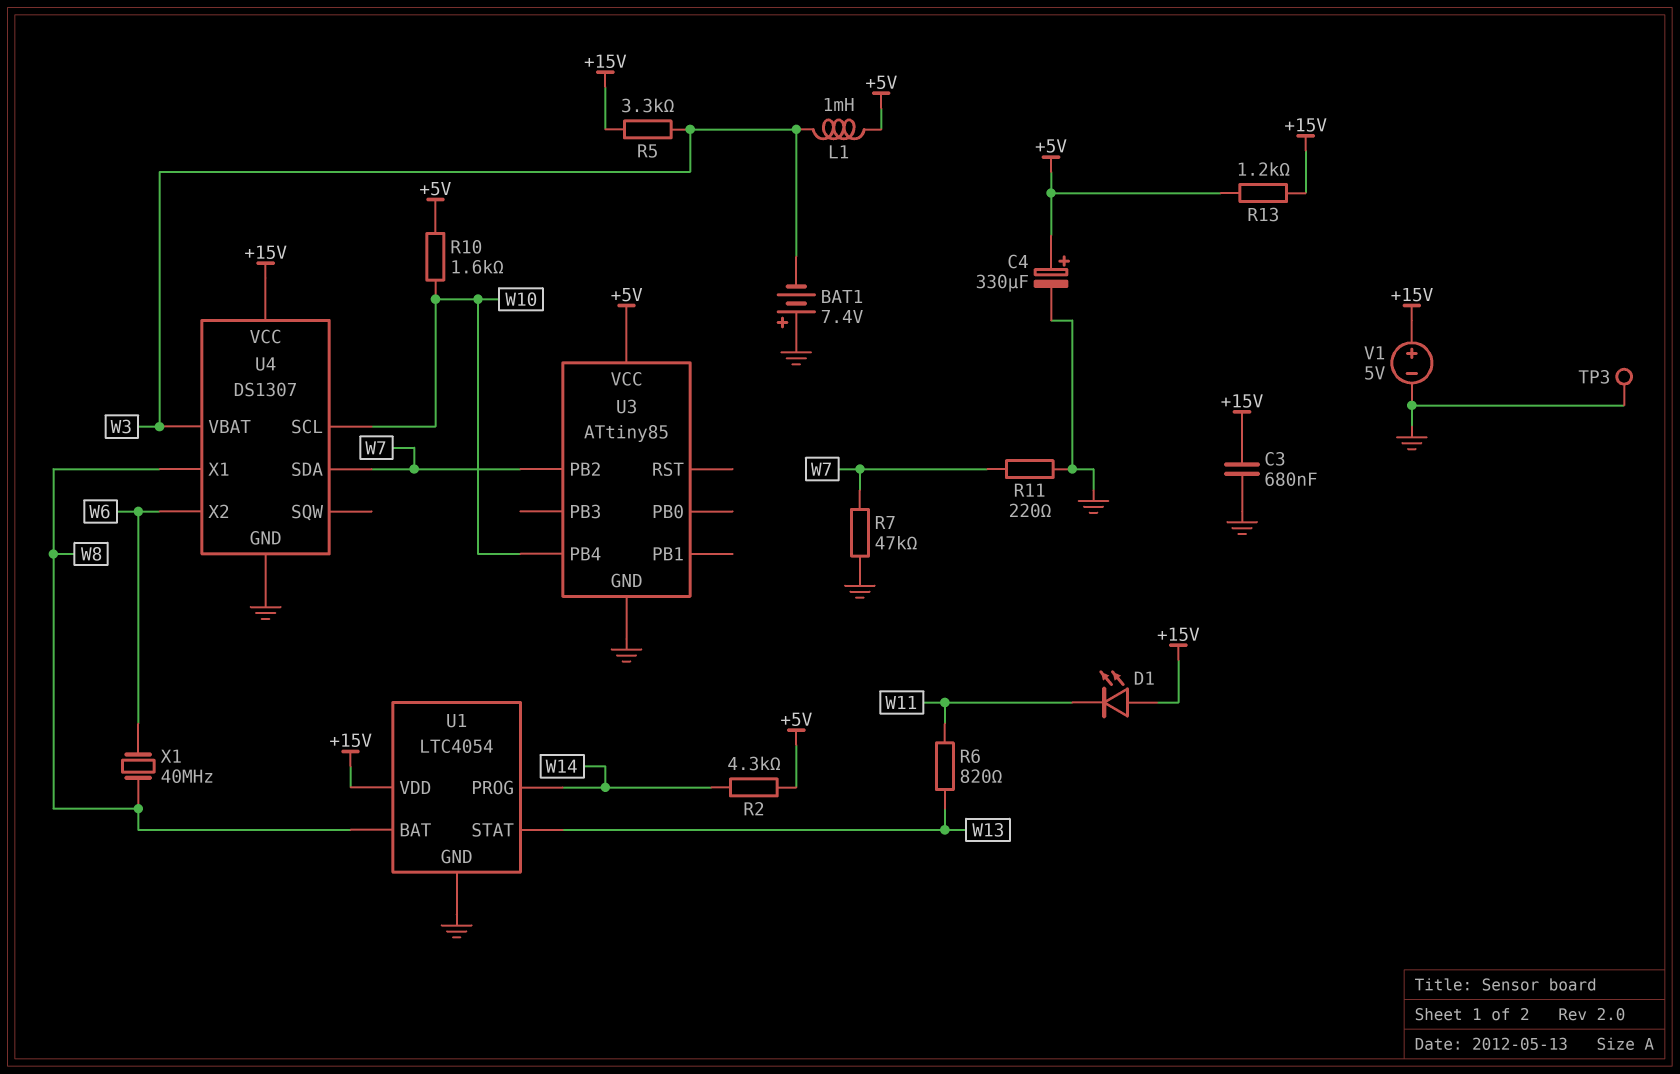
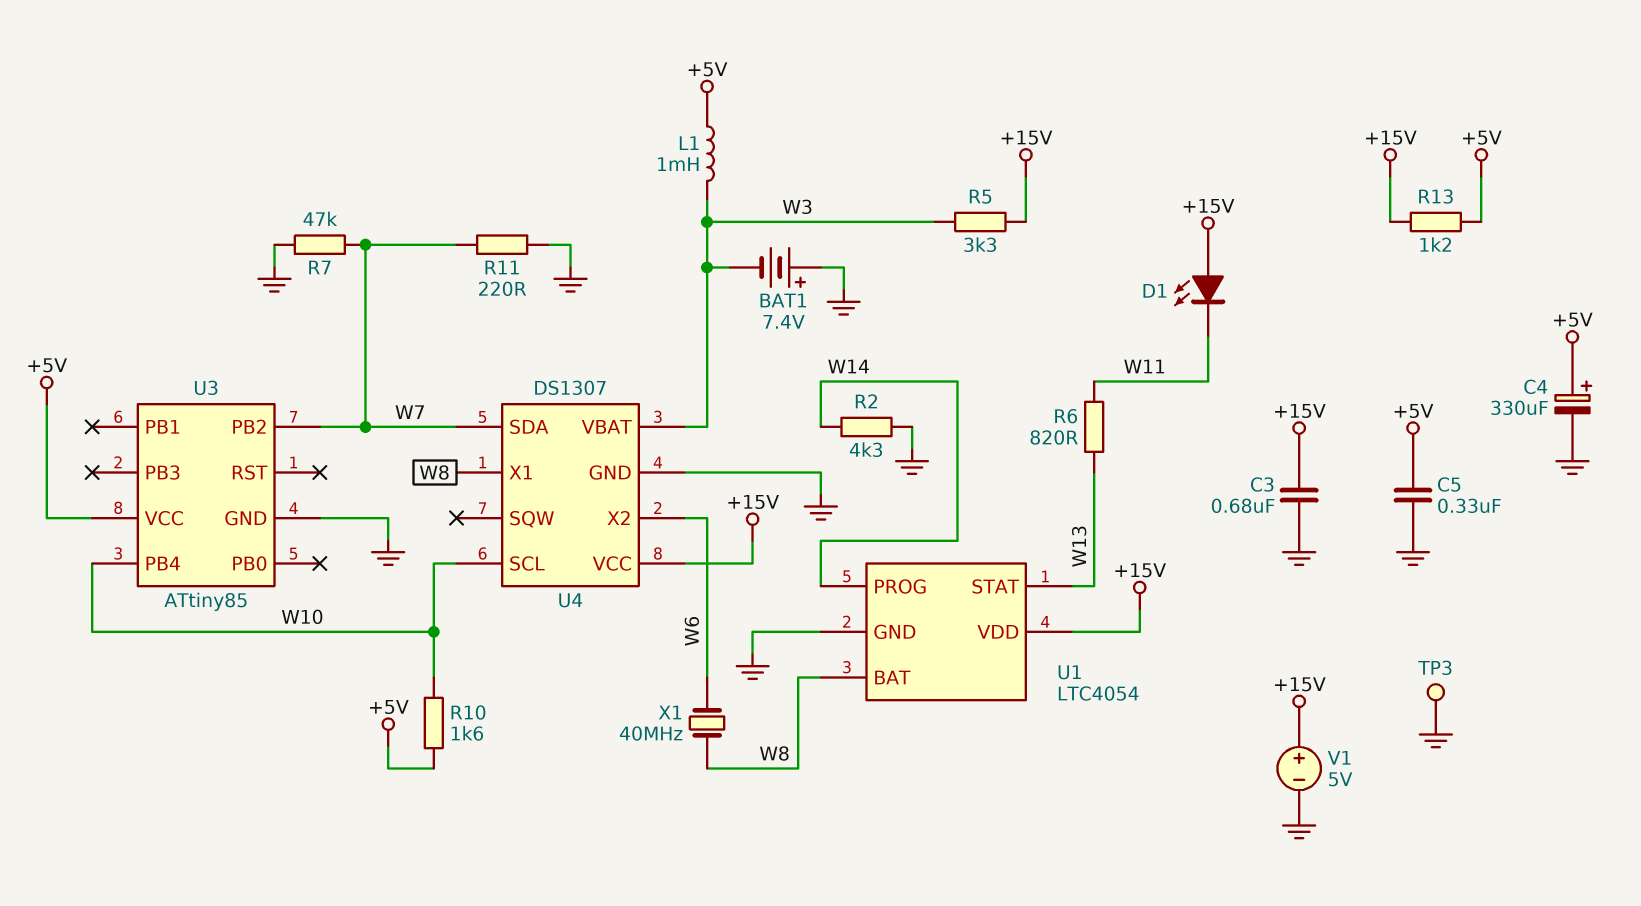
C5: none -> 330nF (+5V, GND)
R2: 4.3k (+5V, W14) -> 4.3k (GND, W14)

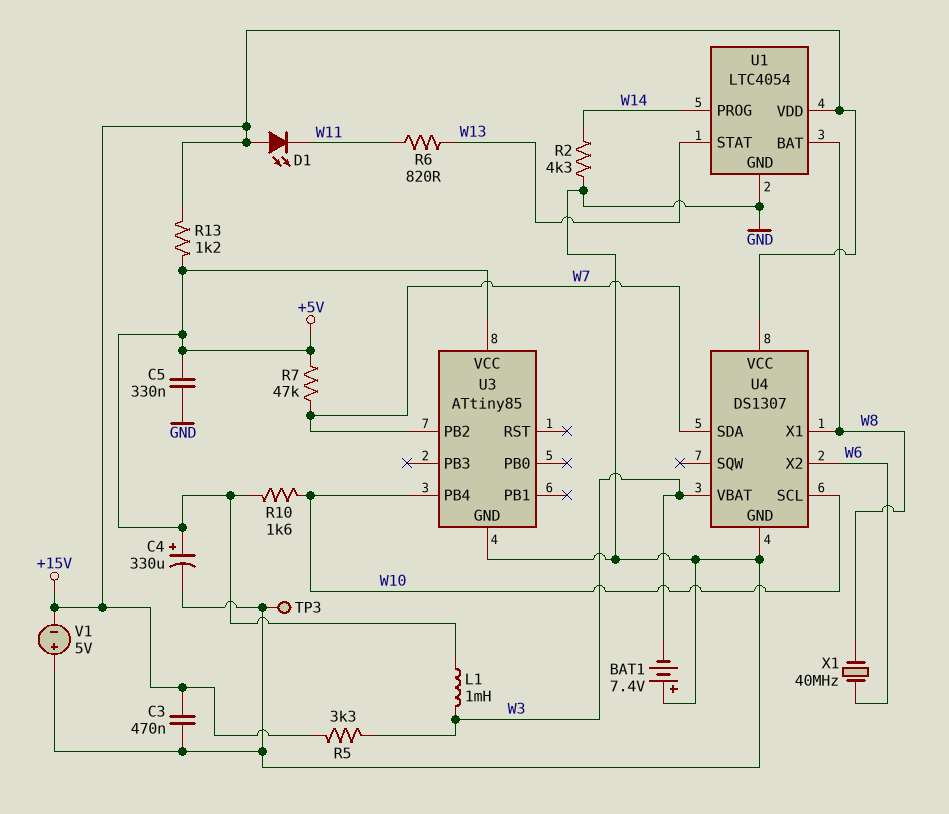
C3: 680nF (+15V, GND) -> 470nF (+15V, GND)
R7: 47k (GND, W7) -> 47k (+5V, W7)
R11: 220 (GND, W7) -> none
V1: 5V (plus +15V, minus GND) -> 5V (plus GND, minus +15V)

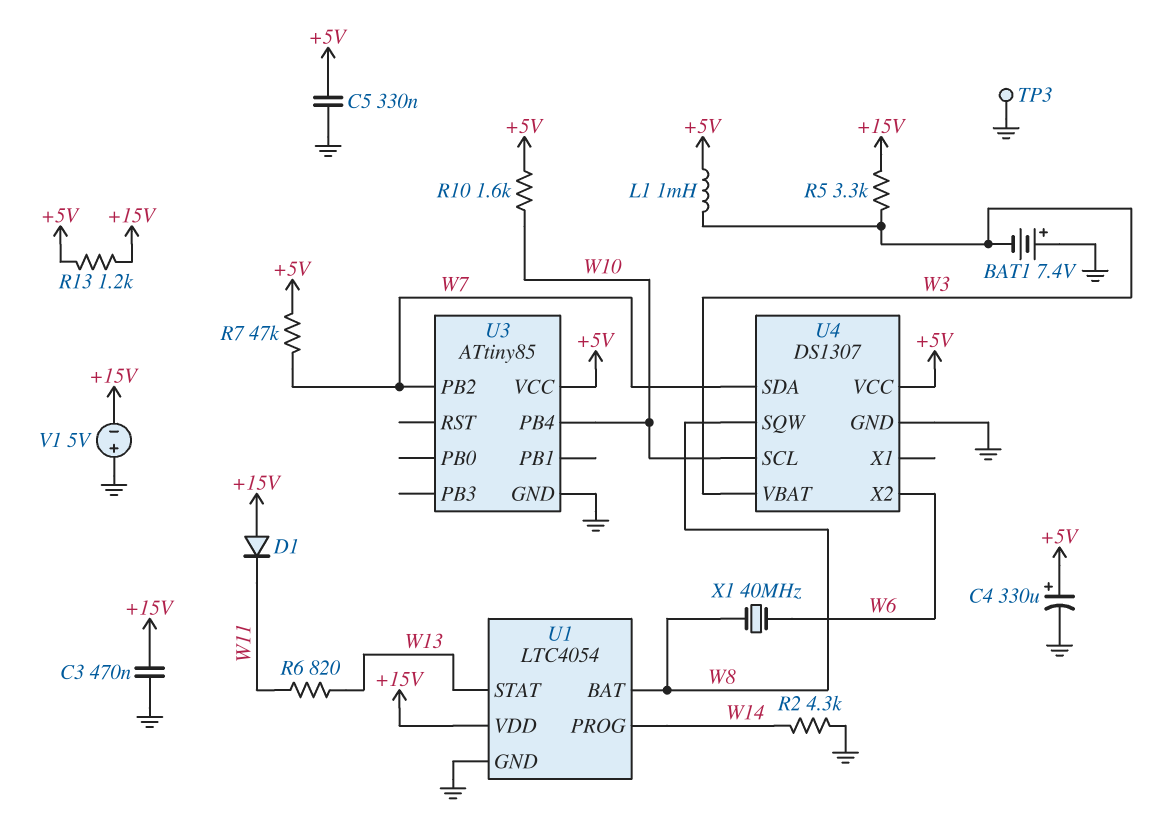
D1: LED (A +15V, K W11) -> diode (A +15V, K W11)
U4 pin SQW: none -> W8
U4 pin VCC: +15V -> +5V
U4 pin X1: W8 -> none

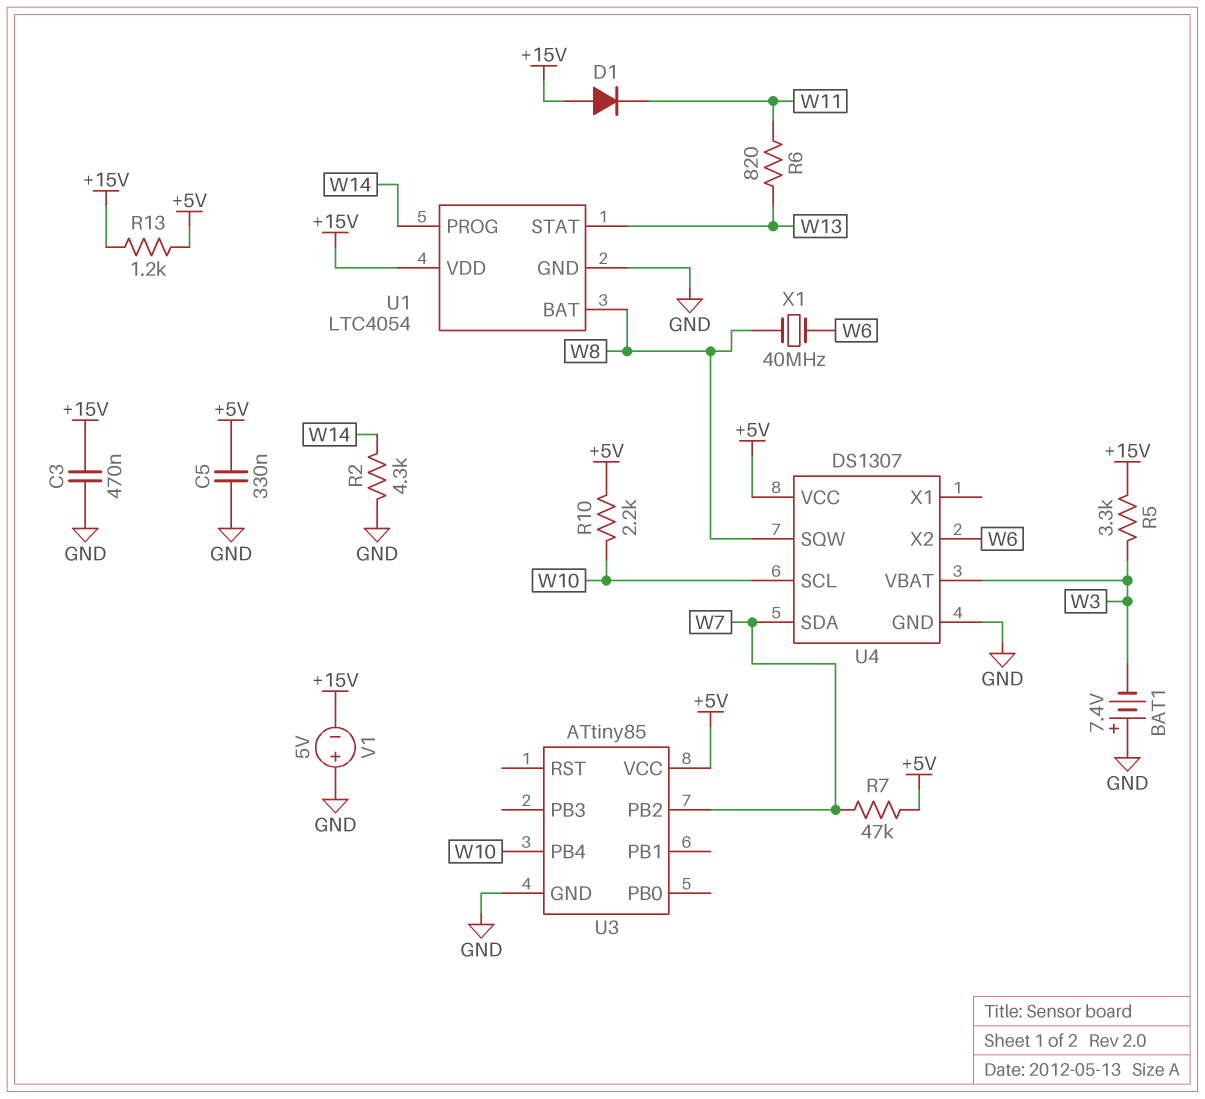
C4: 330uF (plus +5V, minus GND) -> none
L1: 1mH (+5V, W3) -> none
R10: 1.6k (+5V, W10) -> 2.2k (+5V, W10)
TP3: test point (GND) -> none

